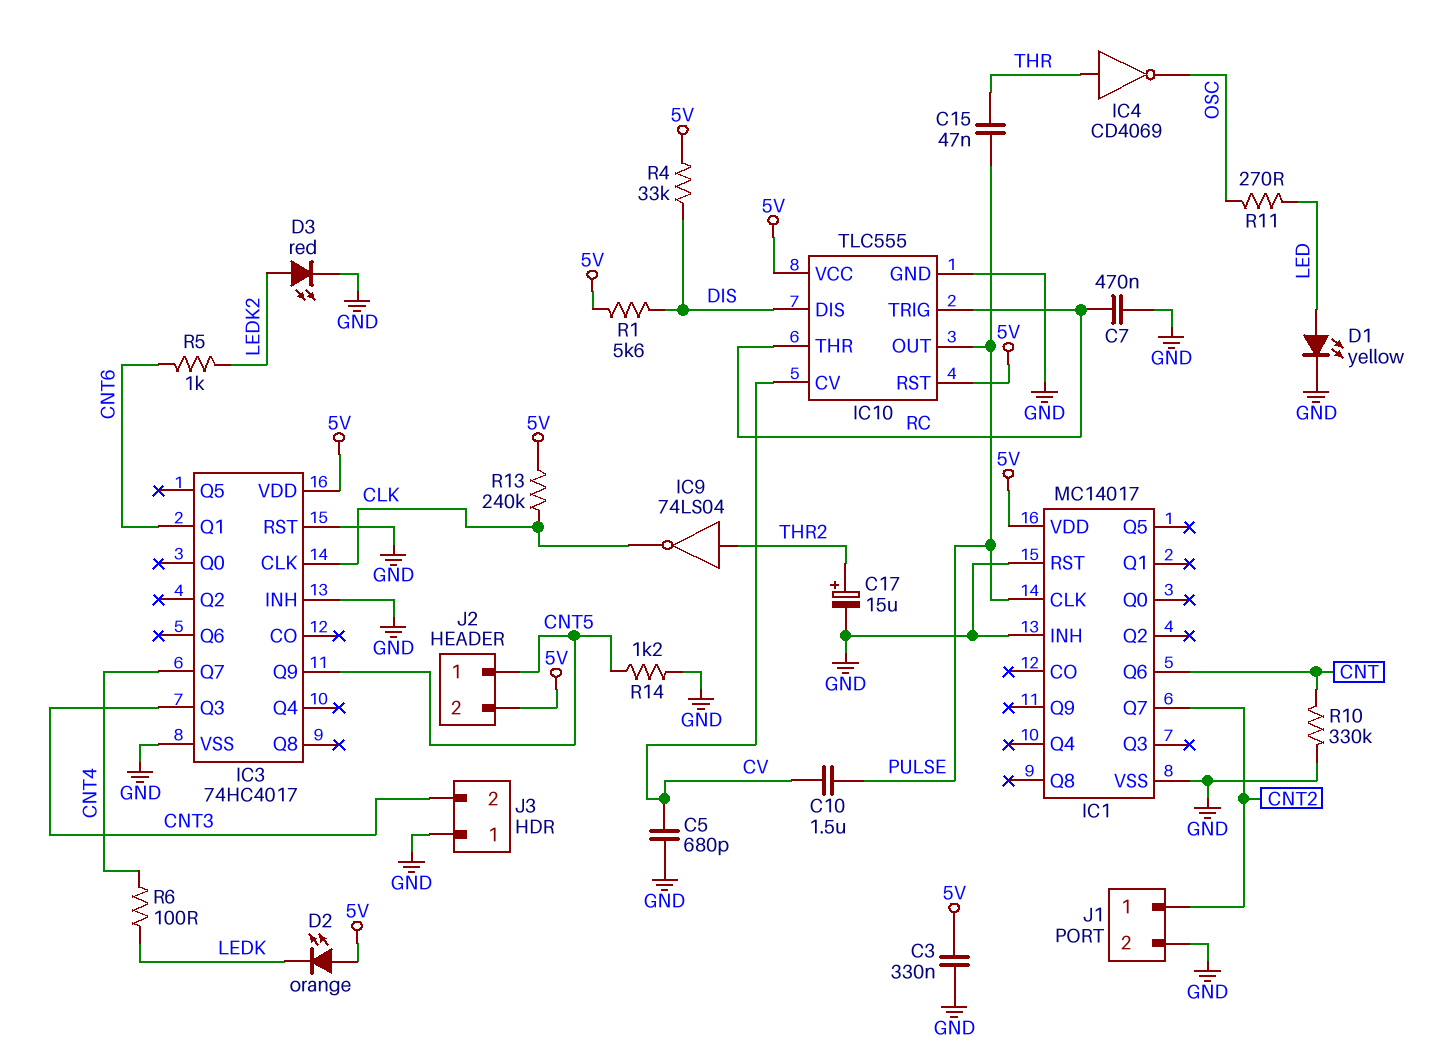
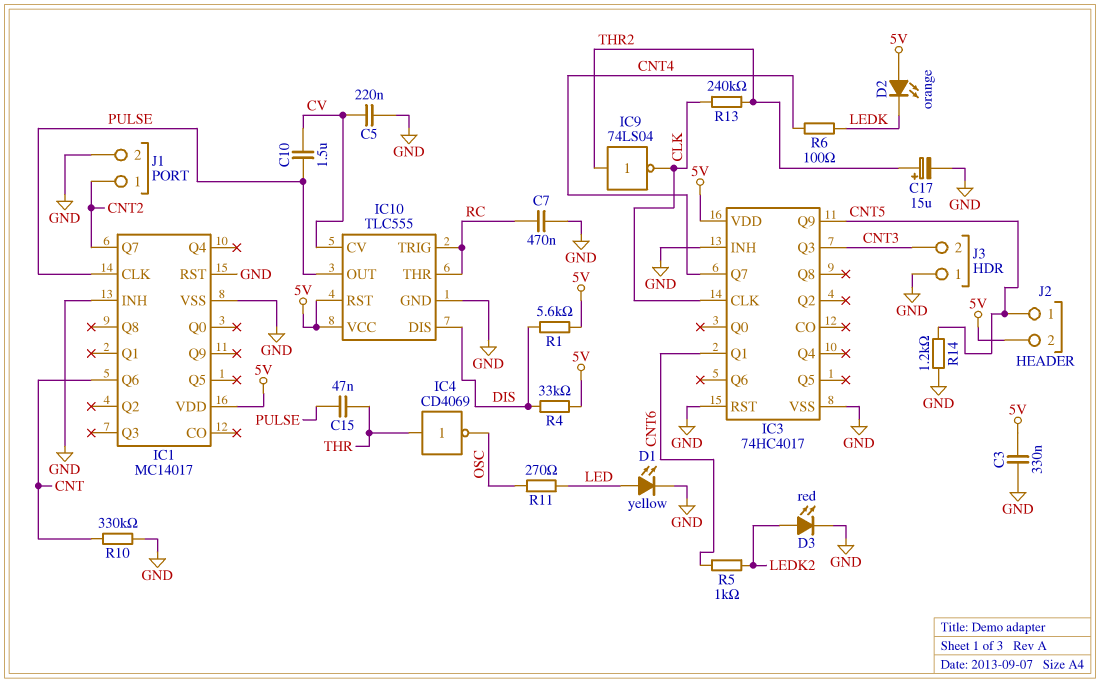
C5: 680pF (CV, GND) -> 220nF (CV, GND)
R13: 240k (5V, CLK) -> 240k (CLK, THR2)

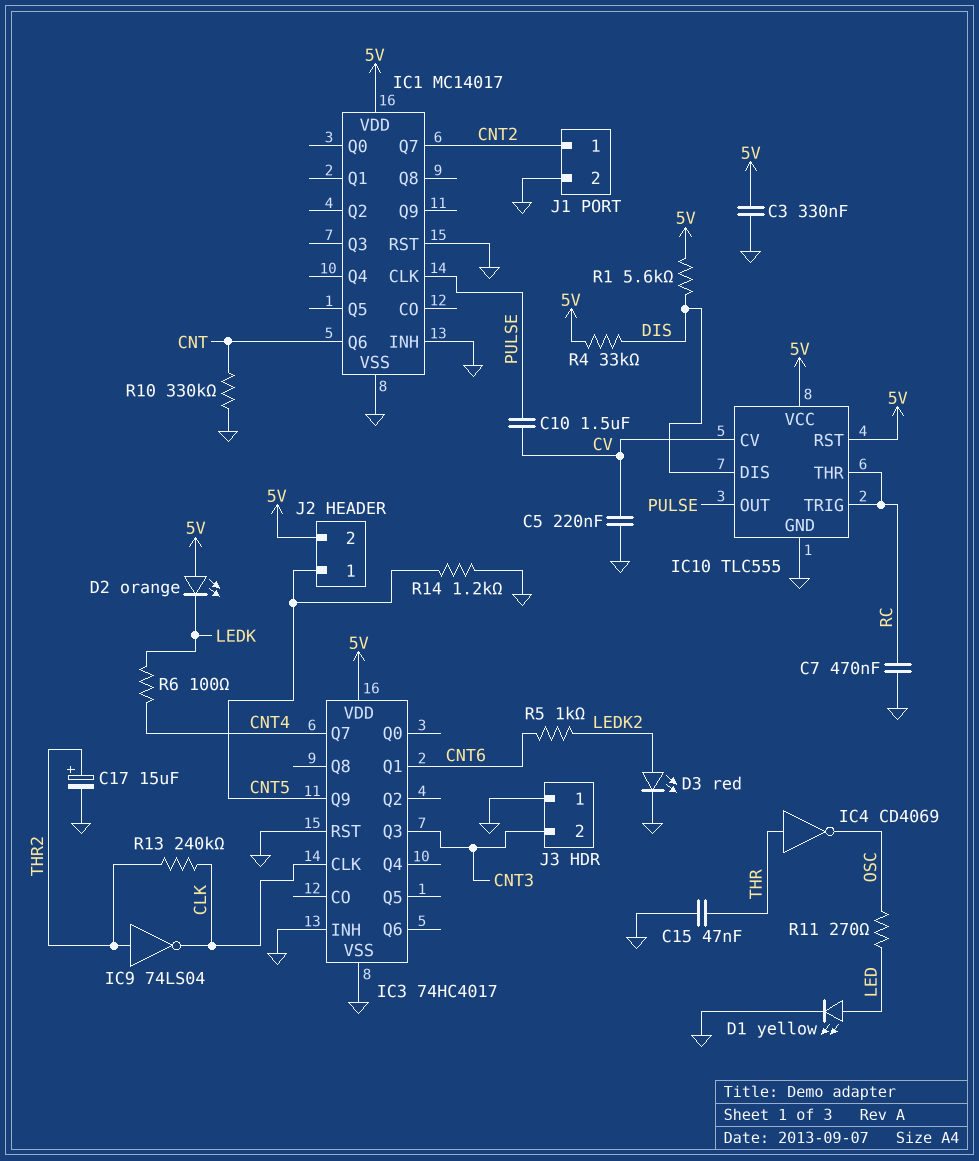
C15: 47nF (PULSE, THR) -> 47nF (GND, THR)

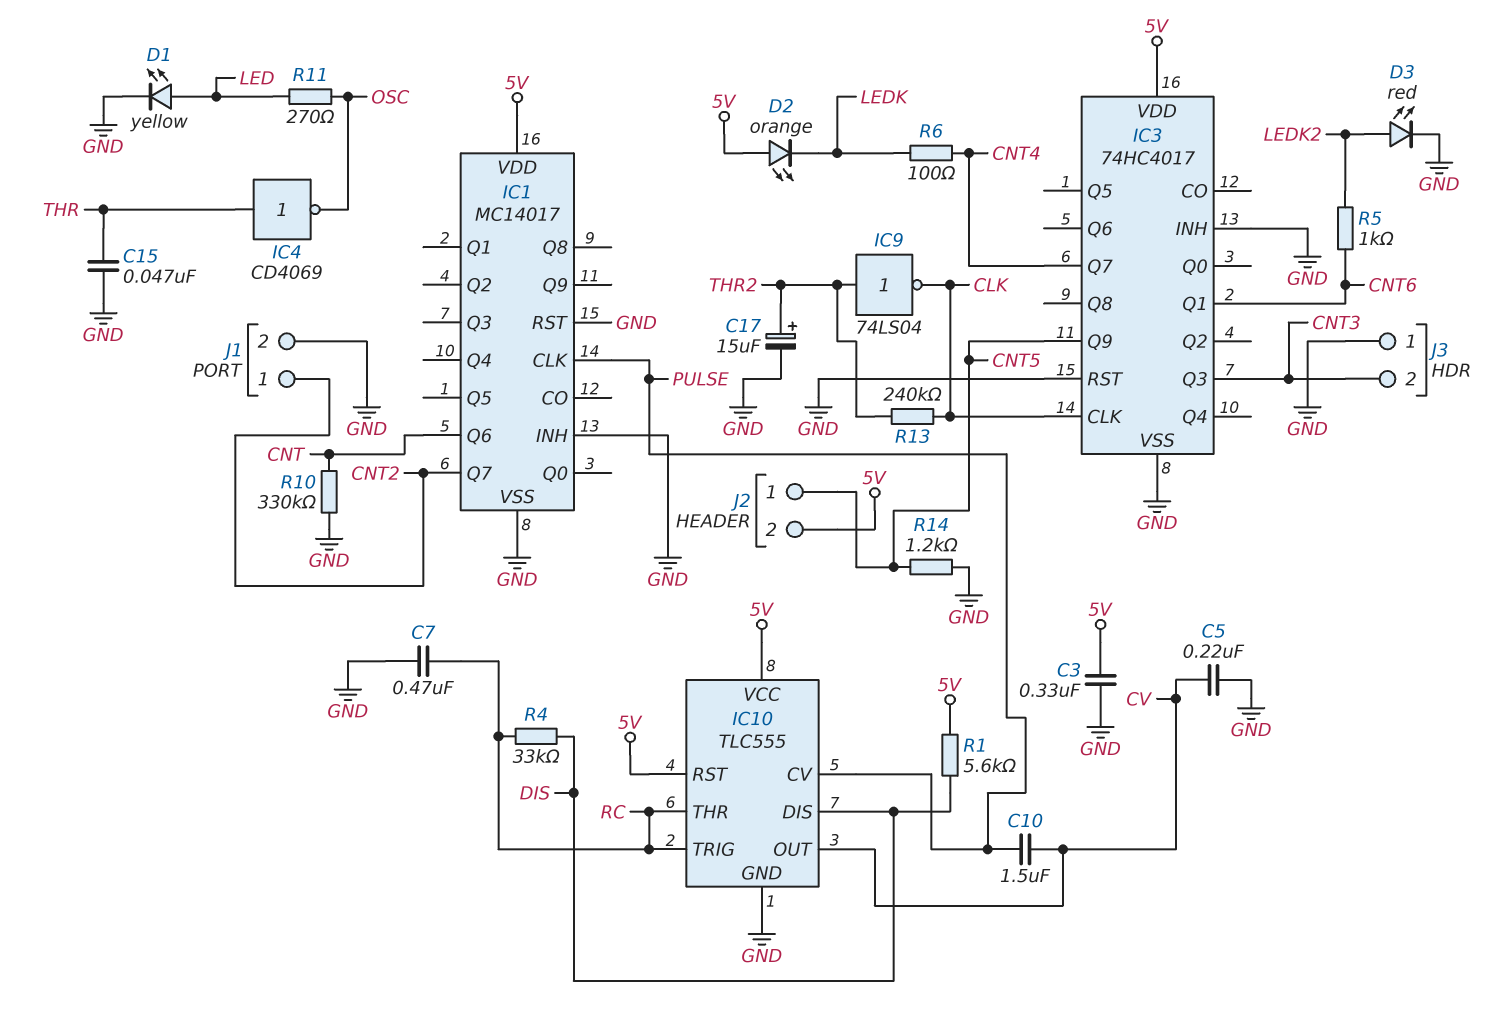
IC10 pin CV: CV -> PULSE
IC10 pin OUT: PULSE -> CV
R4: 33k (5V, DIS) -> 33k (DIS, RC)

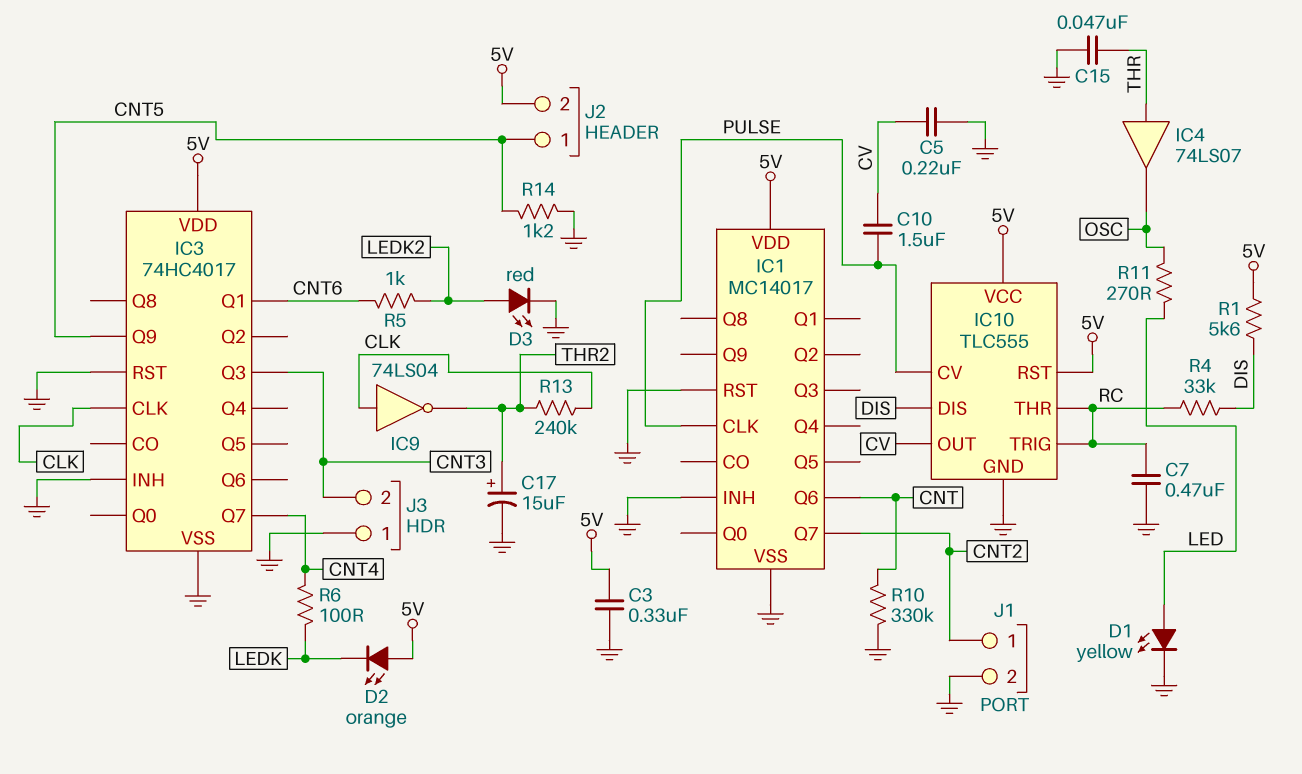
IC4: NOT CD4069 (in THR, out OSC) -> buffer 74LS07 (in THR, out OSC)
IC9: NOT 74LS04 (in THR2, out CLK) -> NOT 74LS04 (in CLK, out THR2)

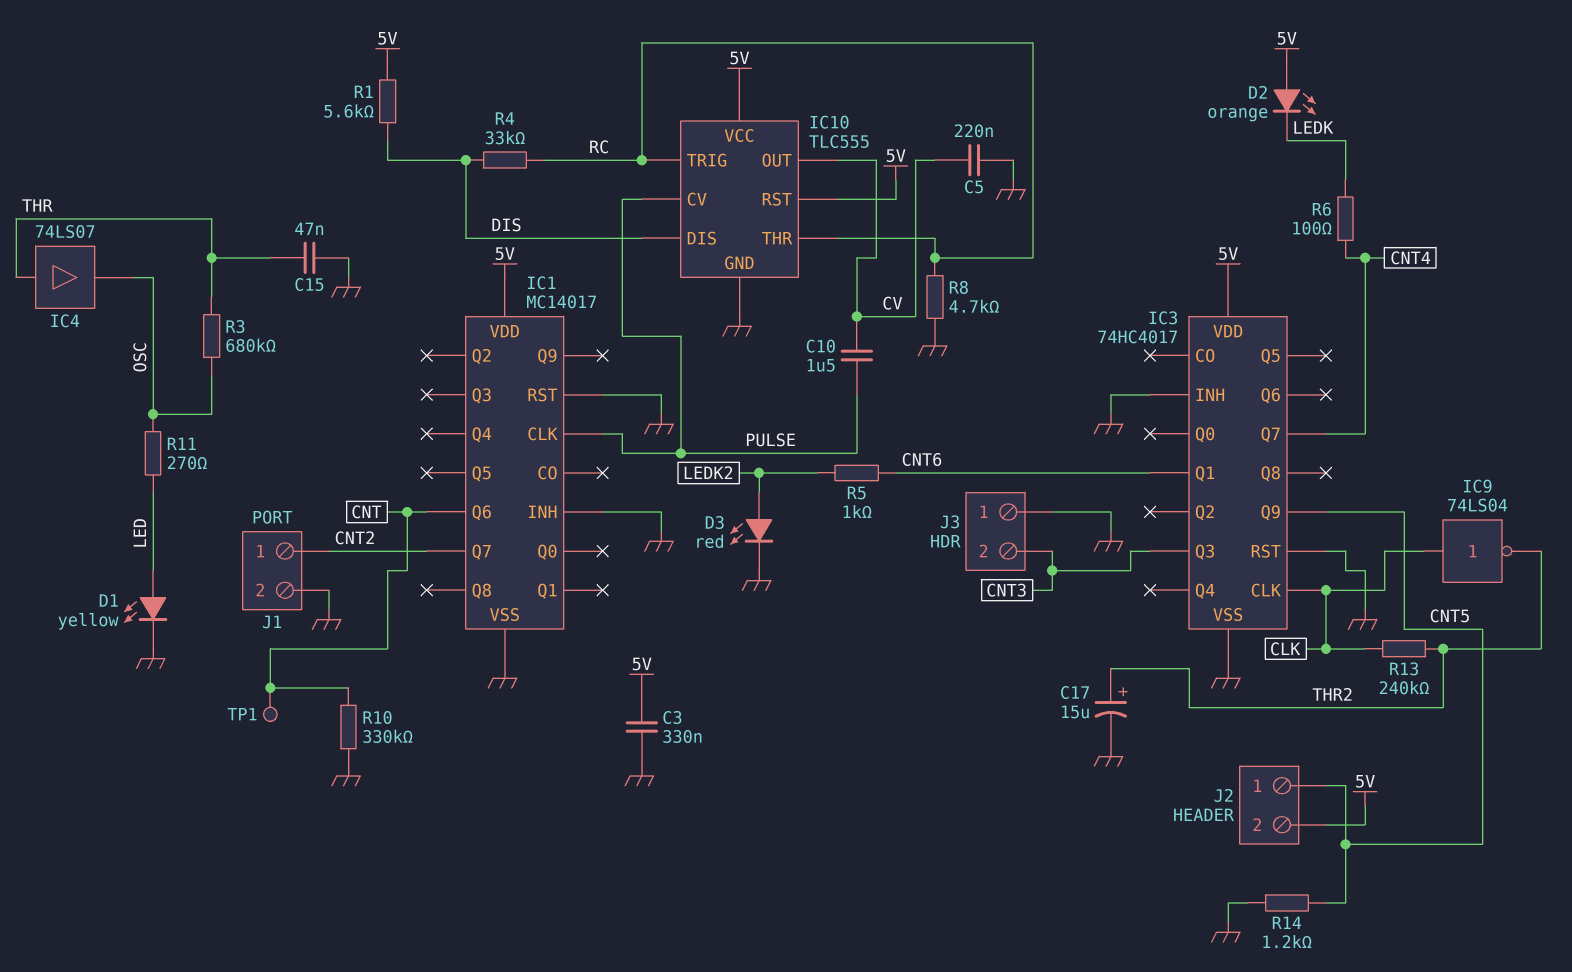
C7: 470nF (GND, RC) -> none
R3: none -> 680k (OSC, THR)
R8: none -> 4.7k (GND, RC)
TP1: none -> test point (CNT)

